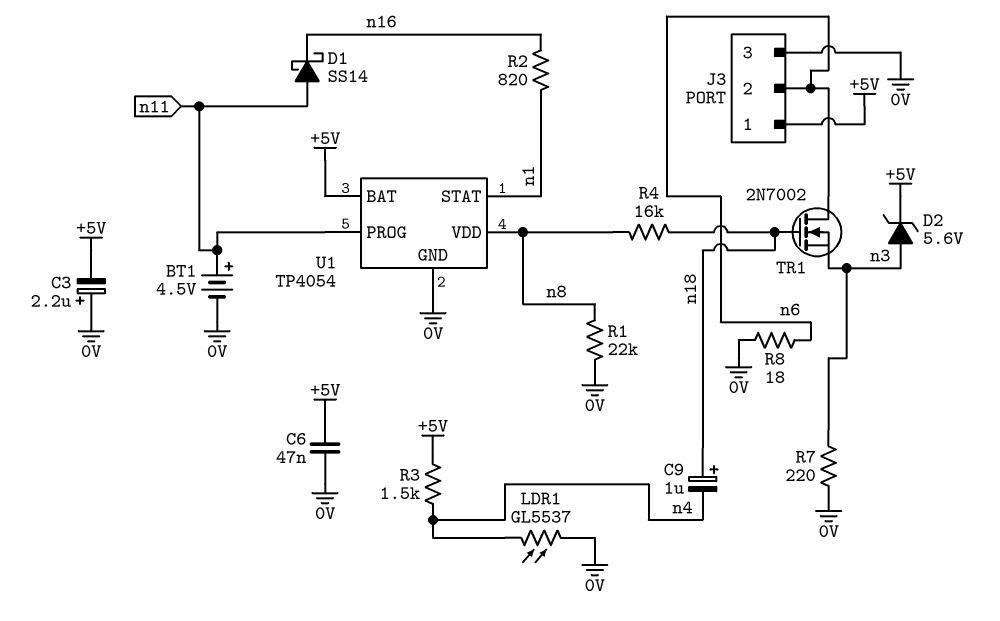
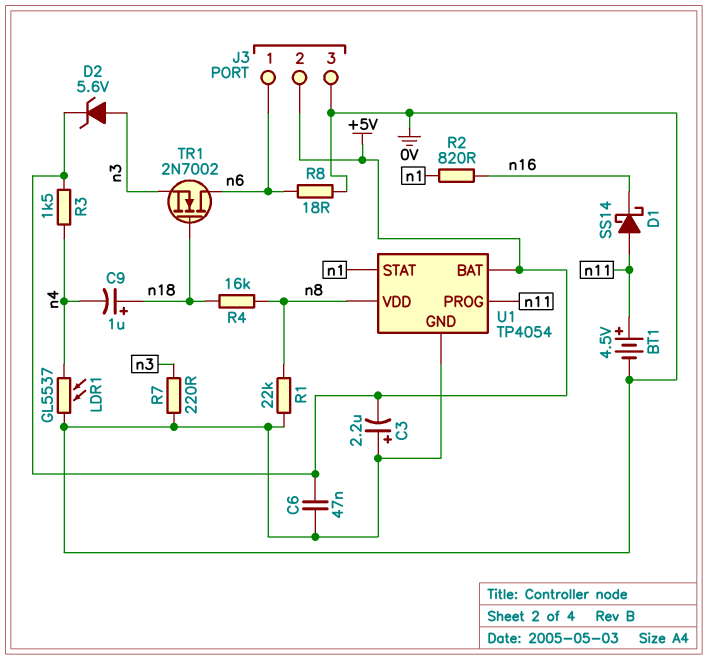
J3 pin 1: +5V -> n6
J3 pin 2: n6 -> +5V

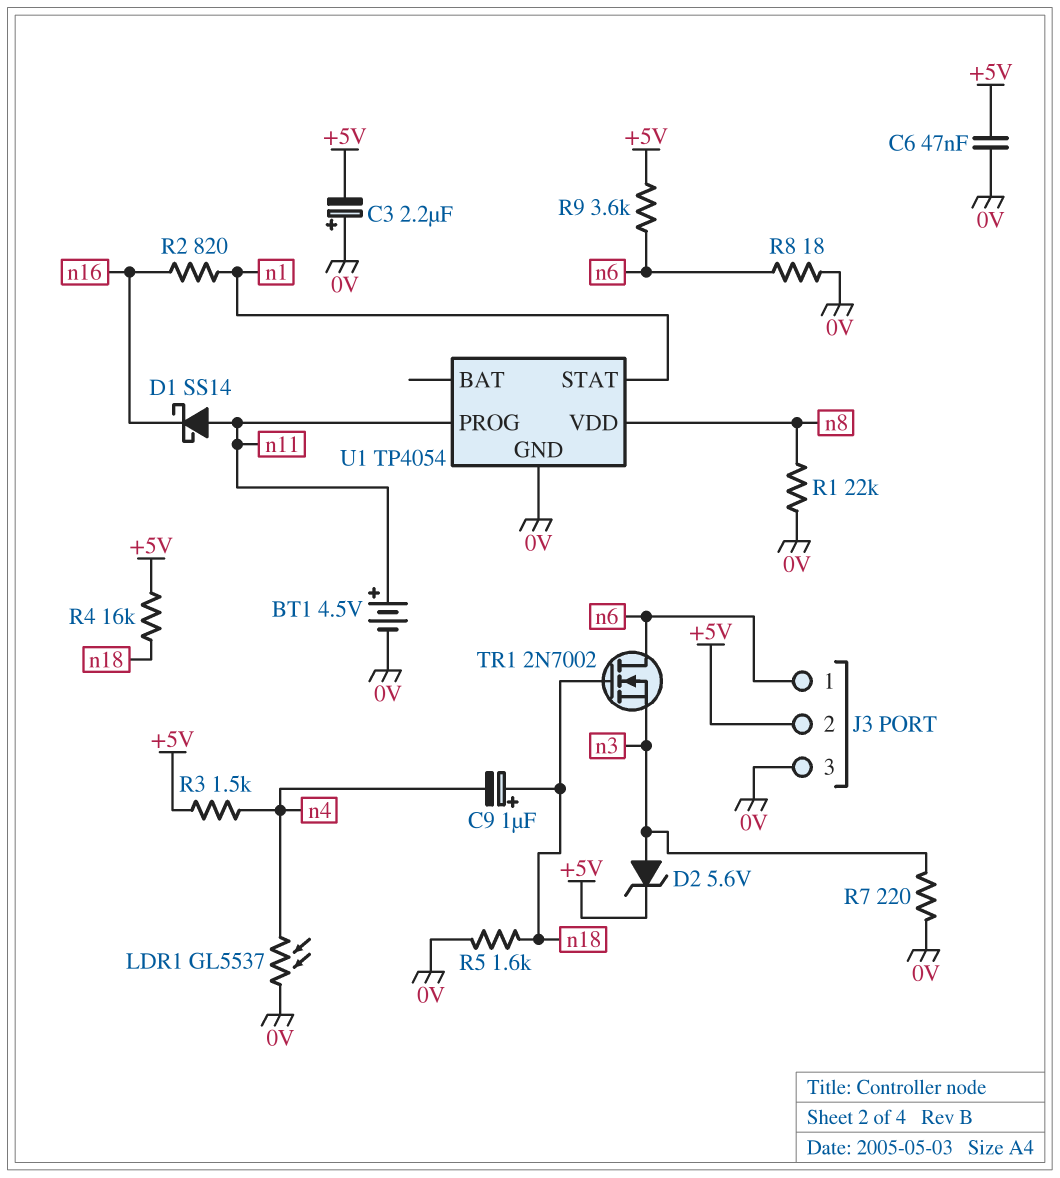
R4: 16k (n8, n18) -> 16k (+5V, n18)
R5: none -> 1.6k (0V, n18)
R9: none -> 3.6k (+5V, n6)
U1 pin BAT: +5V -> none

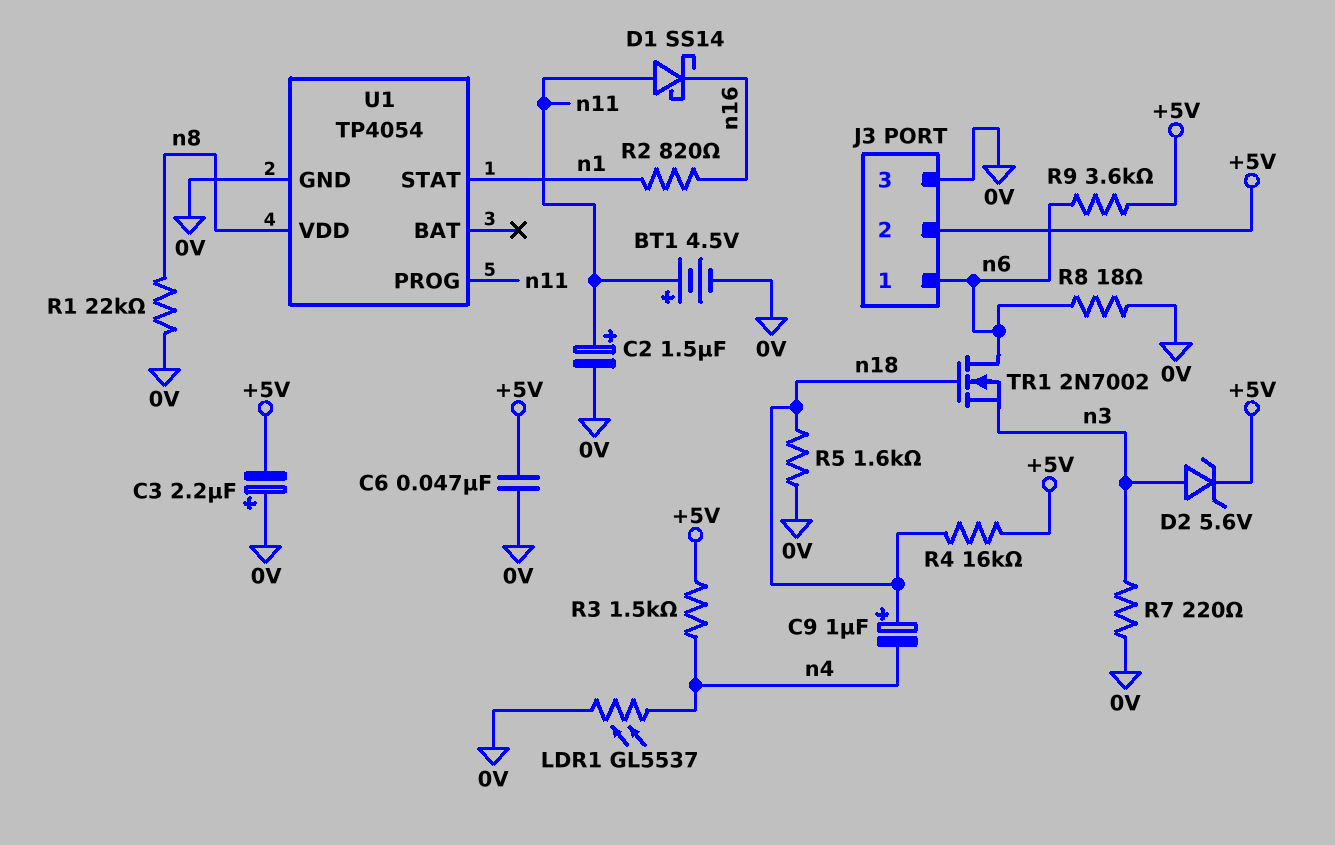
C2: none -> 1.5uF (plus n11, minus 0V)

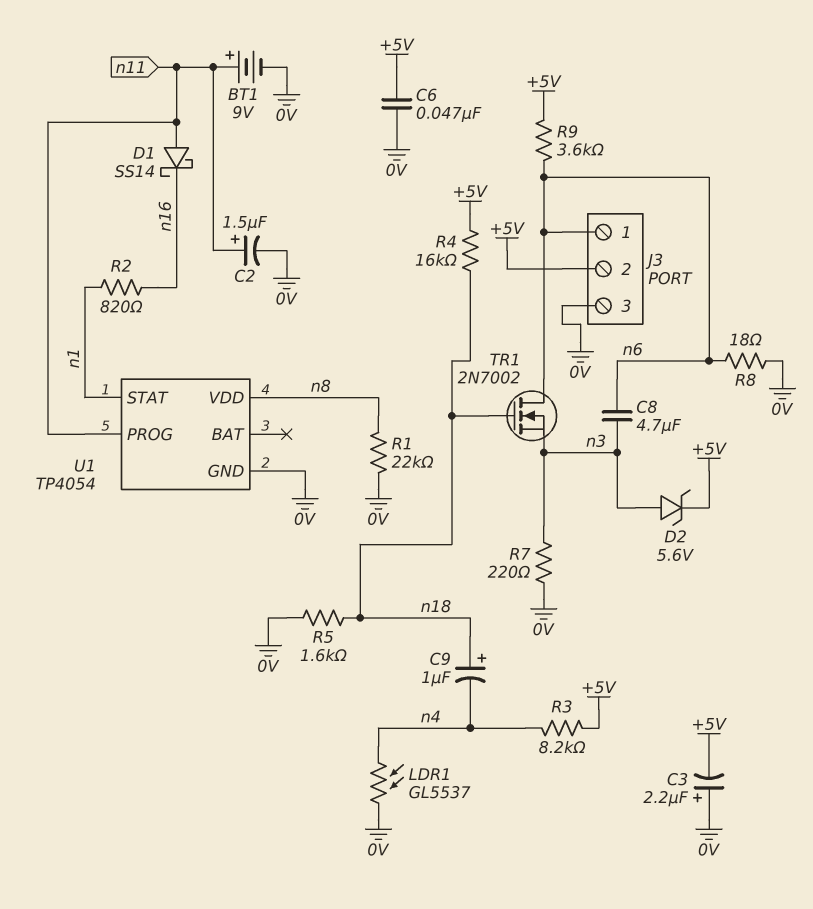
BT1: 4.5V (plus n11, minus 0V) -> 9V (plus n11, minus 0V)
C8: none -> 4.7uF (n3, n6)
R3: 1.5k (+5V, n4) -> 8.2k (+5V, n4)

